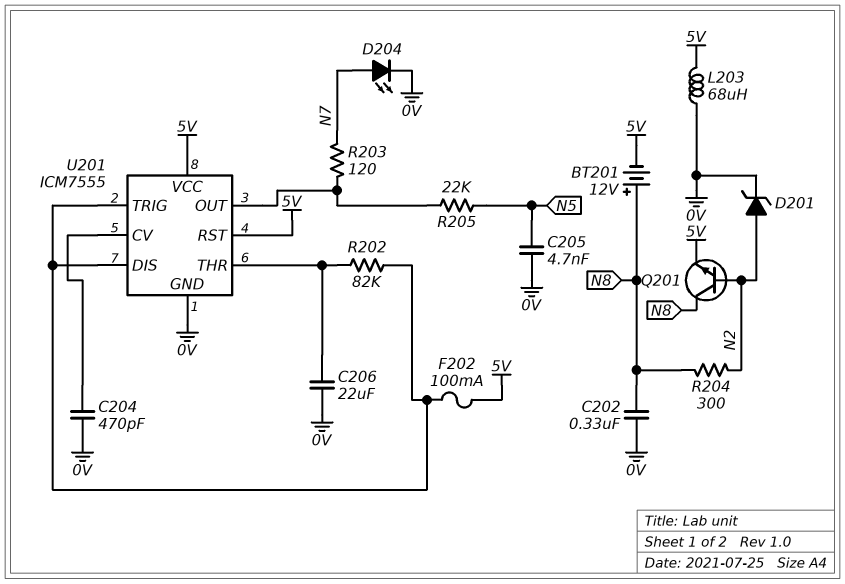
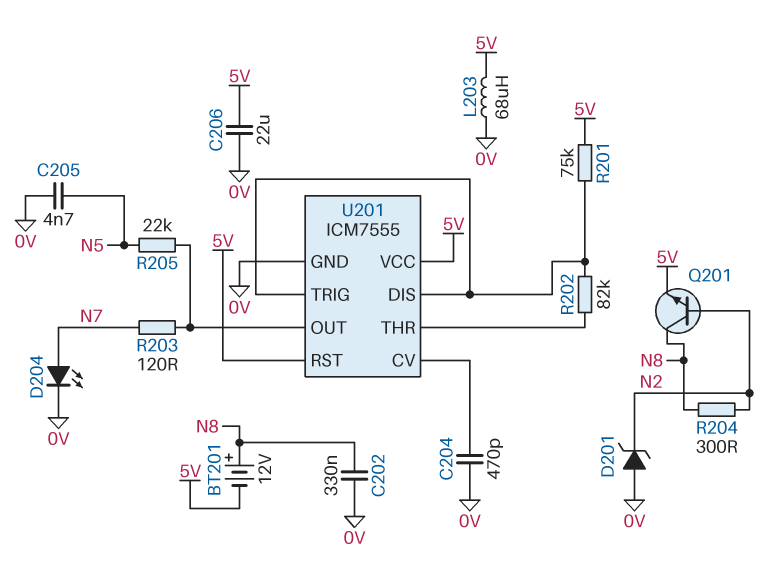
C206: 22uF (0V, U201/THR) -> 22uF (0V, 5V)
D201: zener (A N2, K 0V) -> zener (A 0V, K N2)
F202: 100mA (5V, U201/DIS) -> none
R201: none -> 75k (5V, U201/DIS)

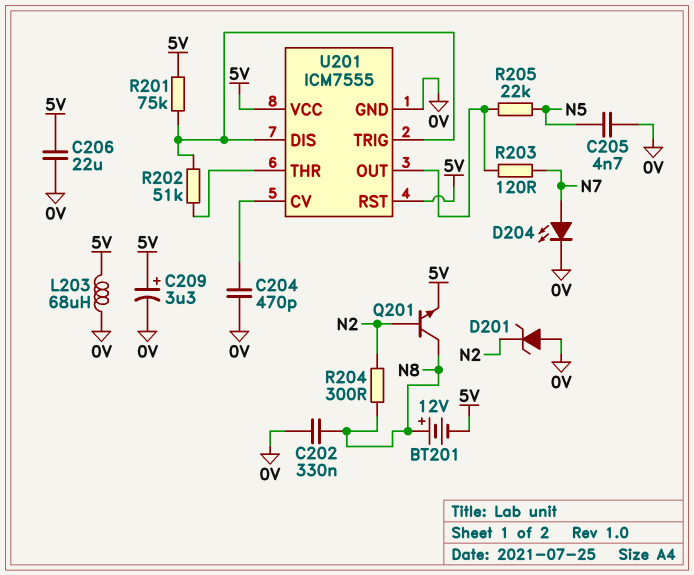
C209: none -> 3.3uF (plus 5V, minus 0V)
R202: 82k (U201/DIS, U201/THR) -> 51k (U201/DIS, U201/THR)

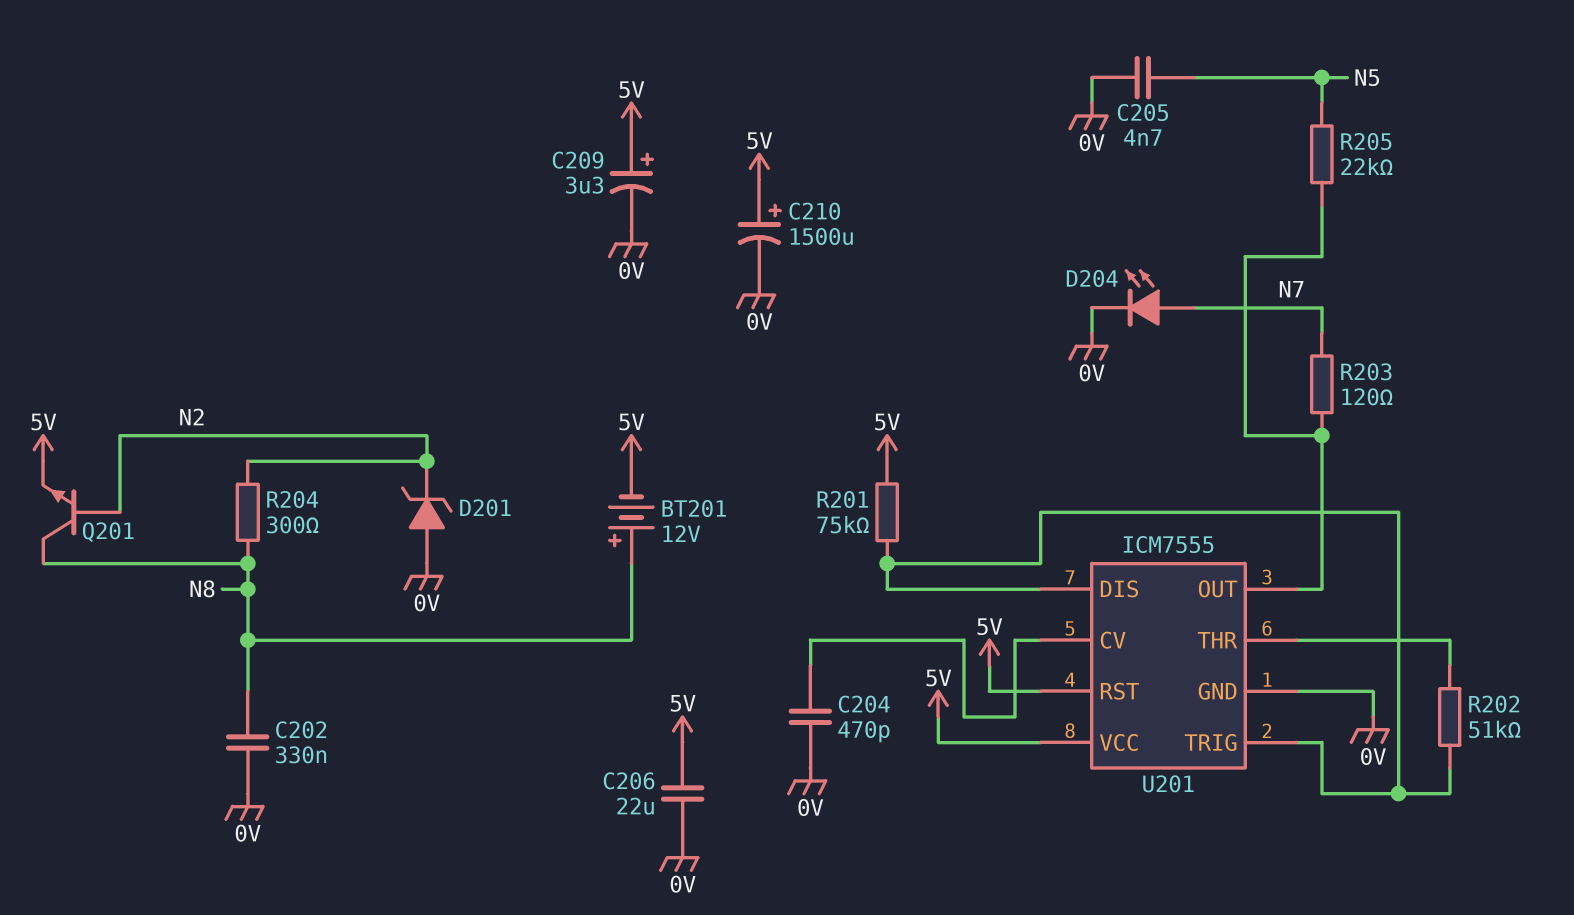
C210: none -> 1500uF (plus 5V, minus 0V)
L203: 68uH (0V, 5V) -> none

